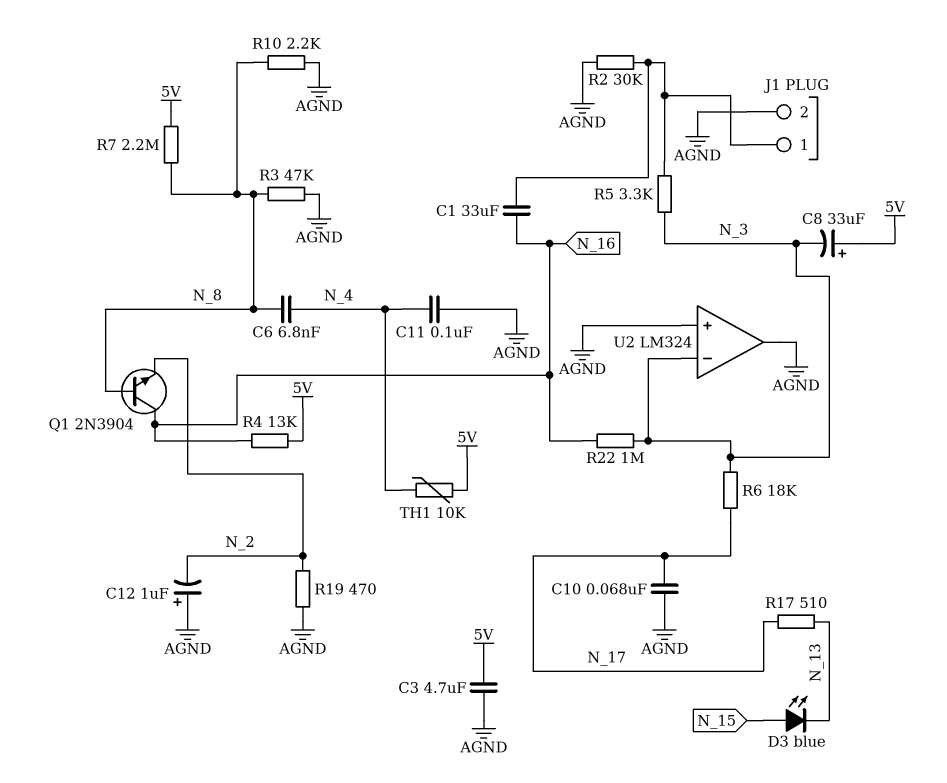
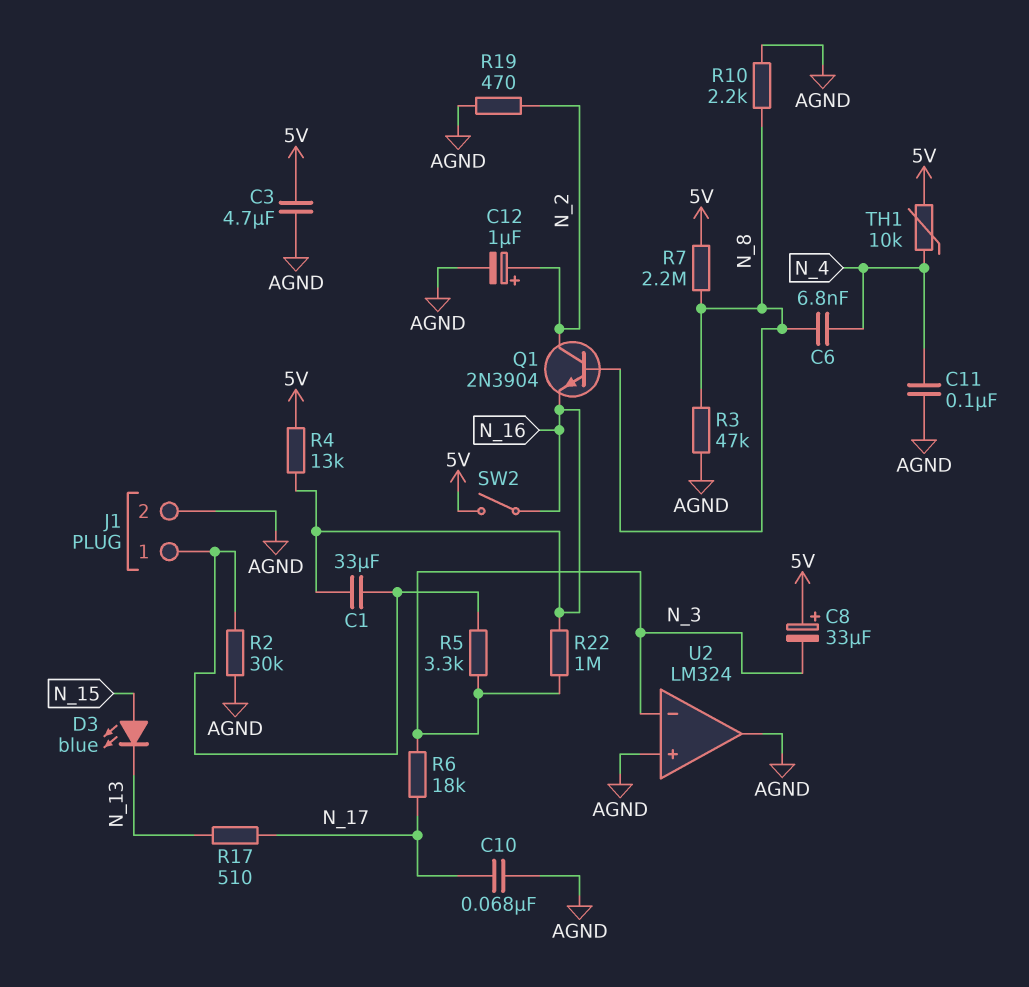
C12: 1uF (plus AGND, minus N_2) -> 1uF (plus N_2, minus AGND)
Q1: NPN 2N3904 (B N_8, C N_16, E N_2) -> NPN 2N3904 (B N_8, C N_2, E N_16)
SW2: none -> switch (5V, N_16)

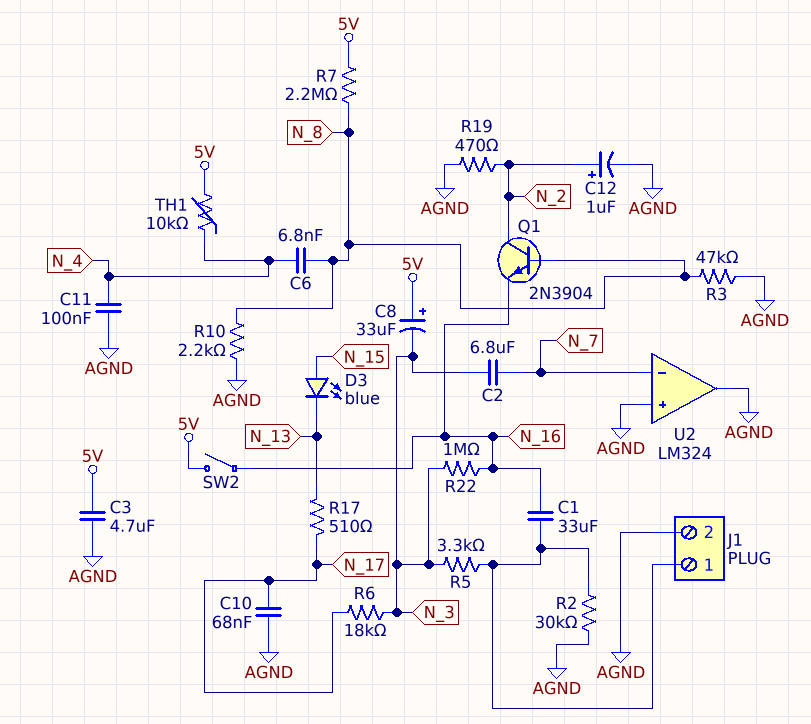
C2: none -> 6.8uF (N_3, N_7)
R4: 13k (5V, N_16) -> none
U2 pin in-: N_3 -> N_7

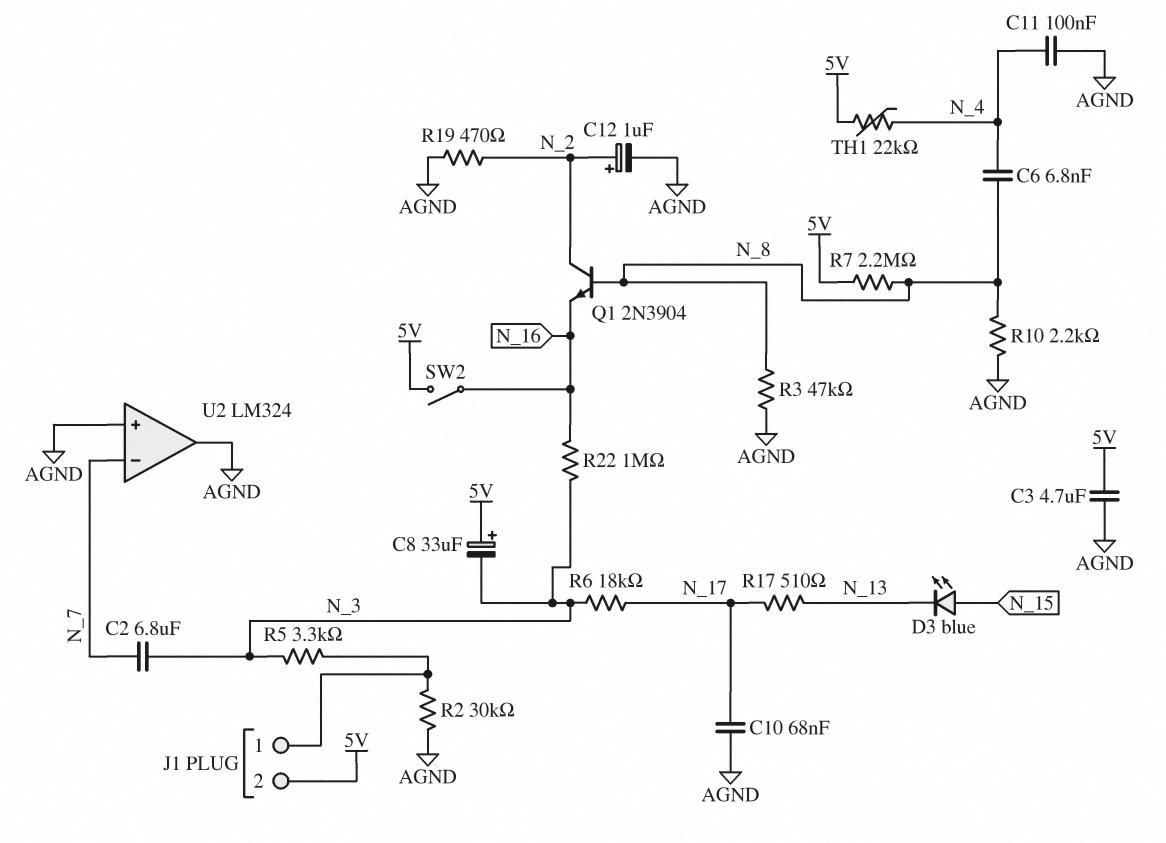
C1: 33uF (J1/1, N_16) -> none
J1 pin 2: AGND -> 5V
TH1: 10k (5V, N_4) -> 22k (5V, N_4)

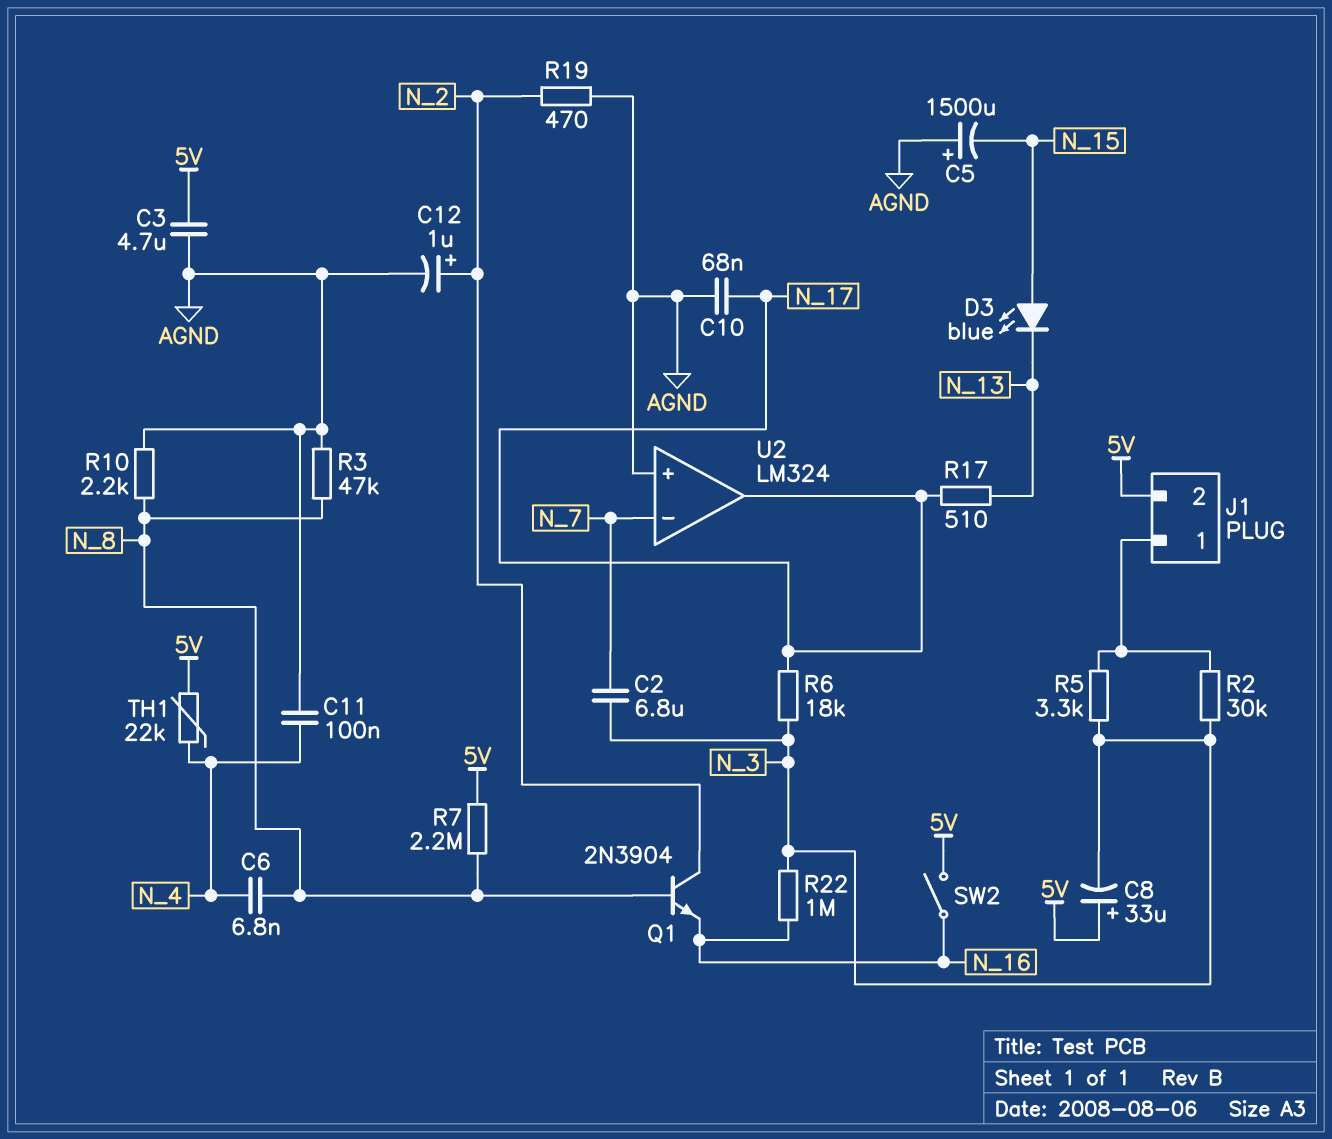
C5: none -> 1500uF (plus AGND, minus N_15)
R2: 30k (AGND, J1/1) -> 30k (J1/1, N_3)
U2 pin out: AGND -> N_17

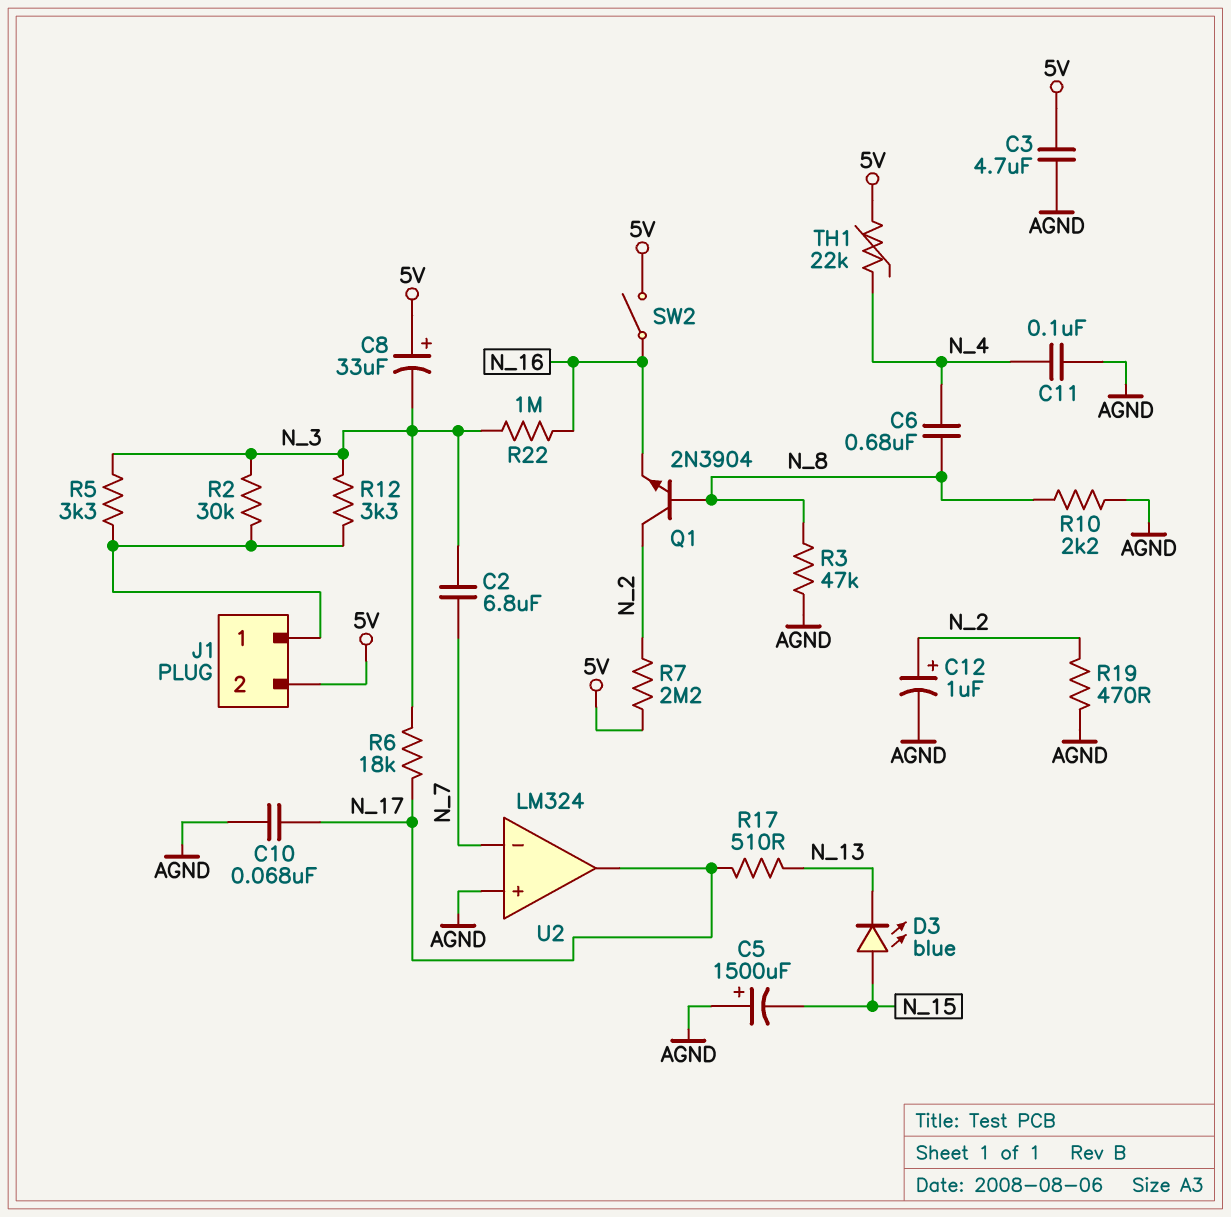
C6: 6.8nF (N_4, N_8) -> 680nF (N_4, N_8)
R7: 2.2M (5V, N_8) -> 2.2M (5V, N_2)
R12: none -> 3.3k (J1/1, N_3)

